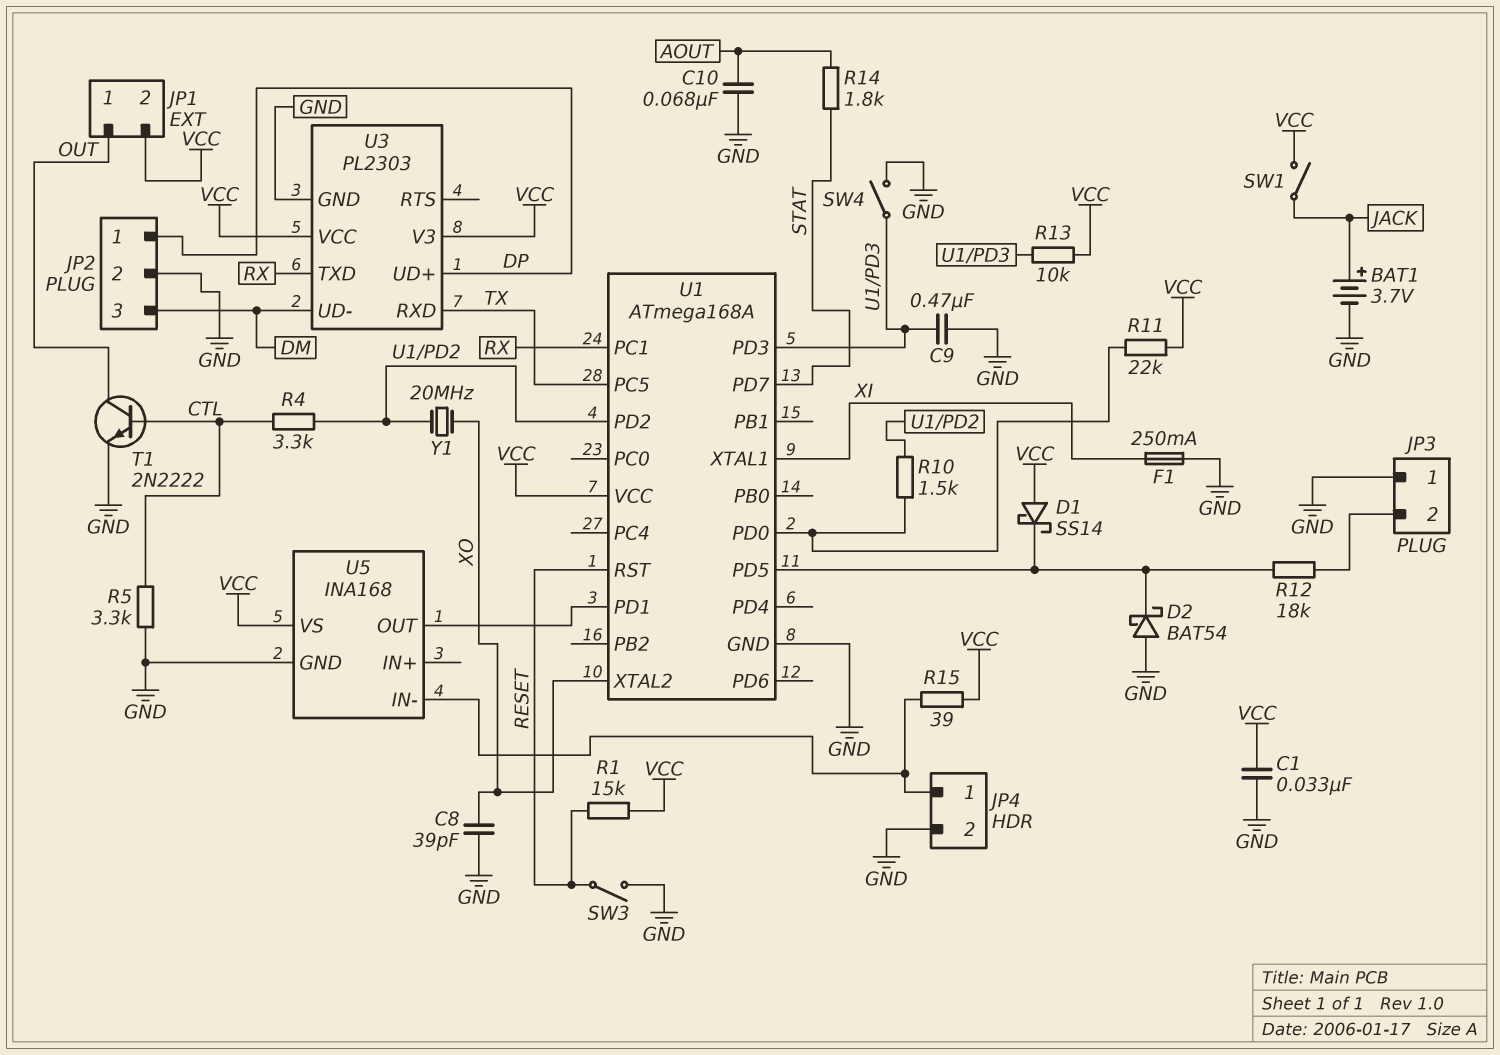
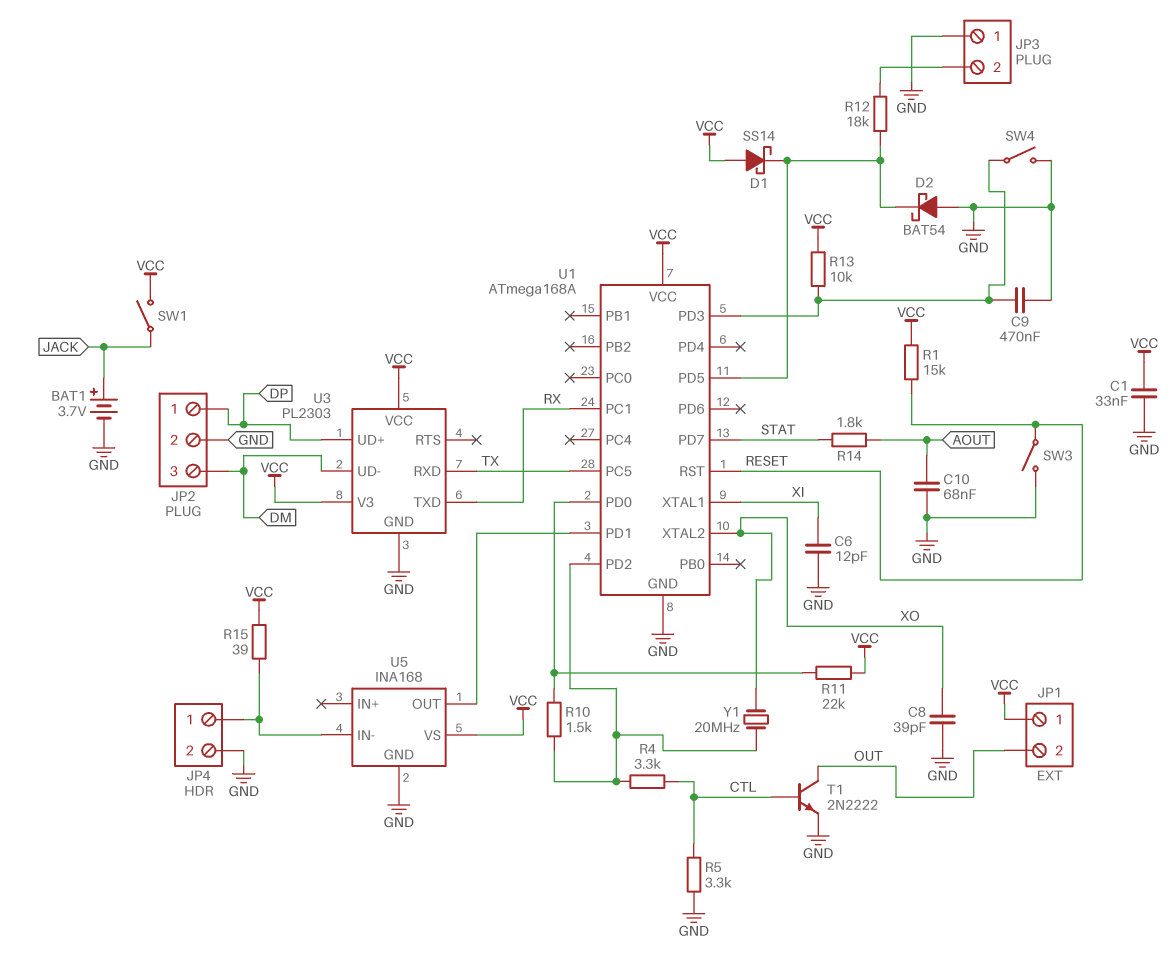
C6: none -> 12pF (GND, XI)
F1: 250mA (GND, XI) -> none
JP1 pin 1: OUT -> VCC
JP1 pin 2: VCC -> OUT

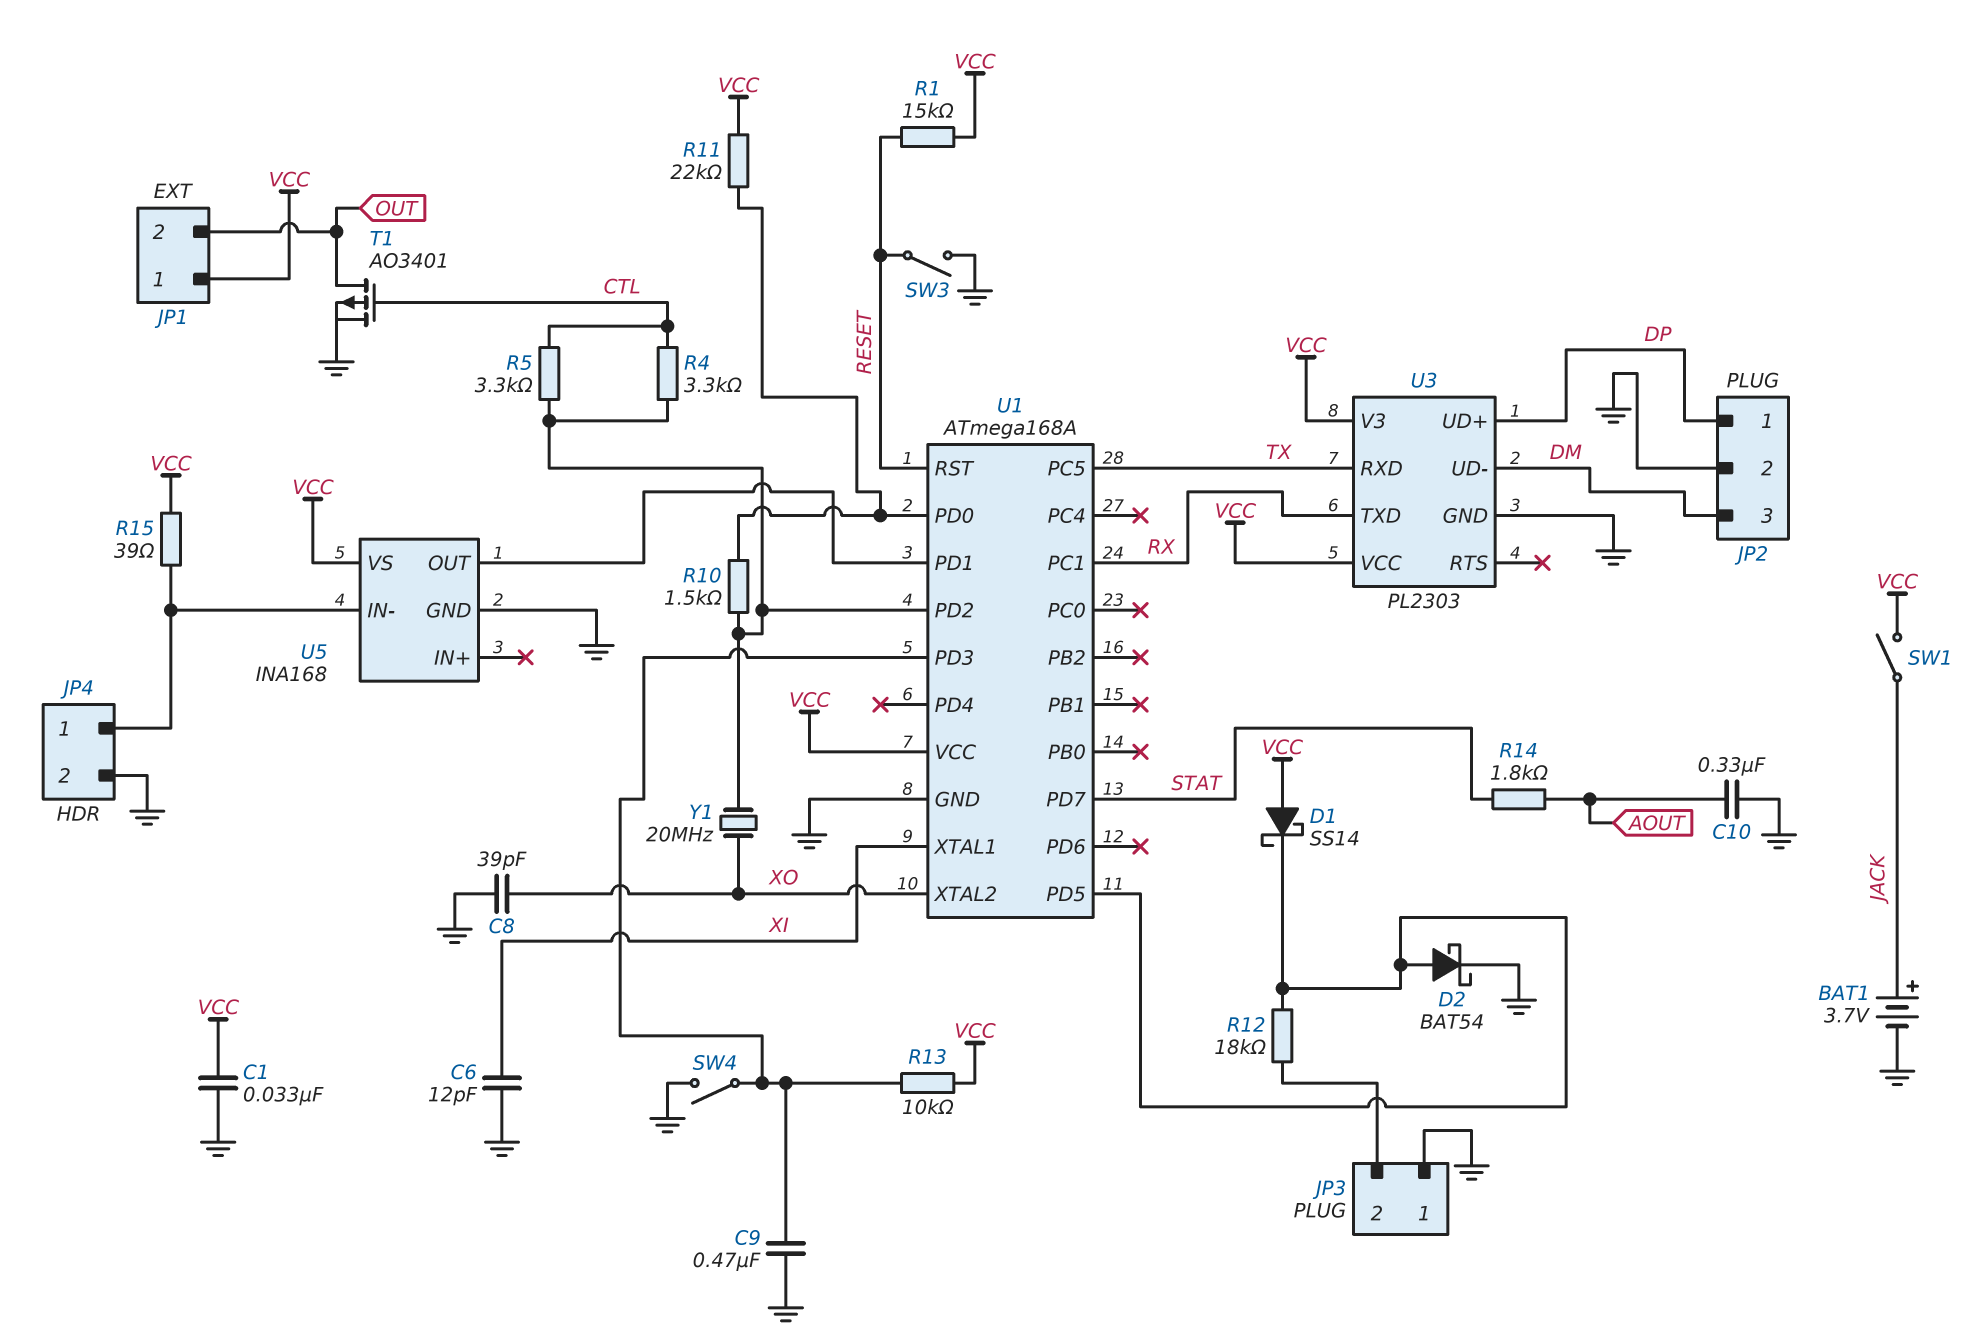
C10: 68nF (AOUT, GND) -> 330nF (AOUT, GND)
D2: schottky BAT54 (A GND, K U1/PD5) -> schottky BAT54 (A U1/PD5, K GND)
R5: 3.3k (CTL, GND) -> 3.3k (CTL, U1/PD2)
T1: NPN 2N2222 (B CTL, C OUT, E GND) -> PMOS AO3401 (G CTL, D OUT, S GND)

